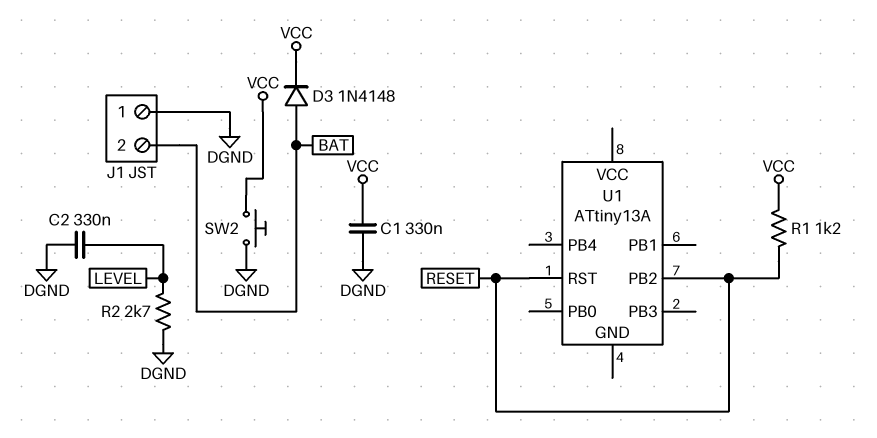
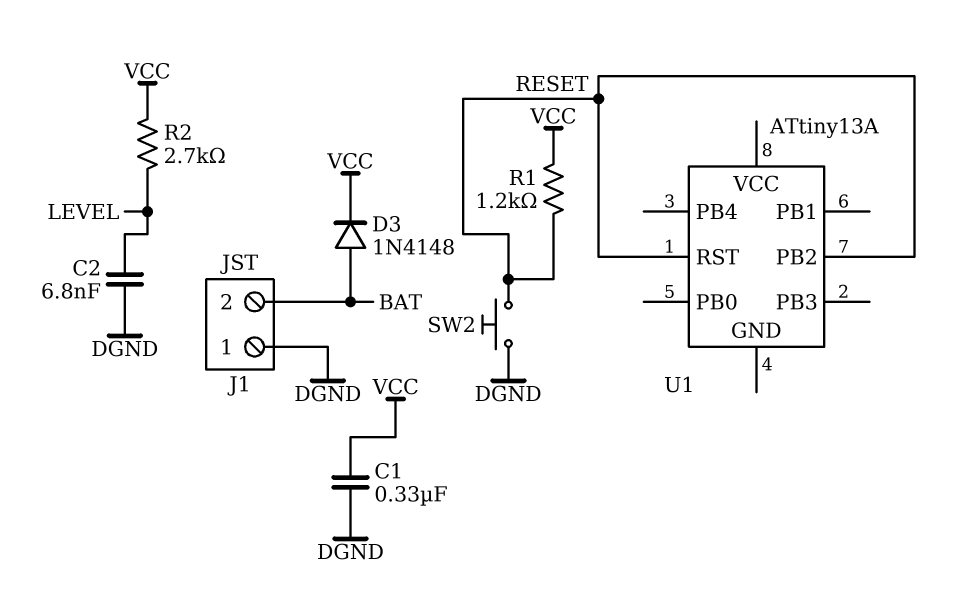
C2: 330nF (DGND, LEVEL) -> 6.8nF (DGND, LEVEL)
R2: 2.7k (DGND, LEVEL) -> 2.7k (LEVEL, VCC)
SW2: button (DGND, VCC) -> button (DGND, RESET)

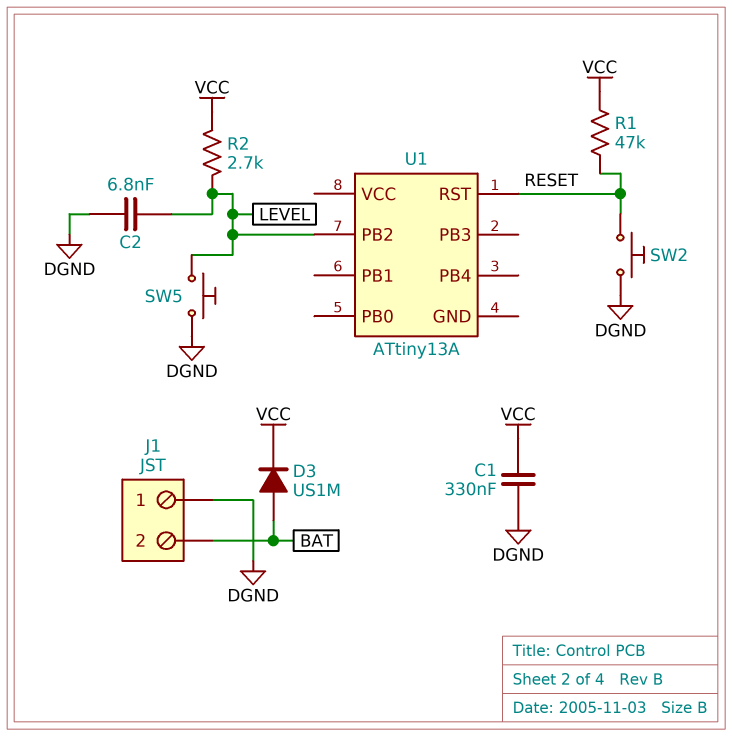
D3: diode 1N4148 (A BAT, K VCC) -> diode US1M (A BAT, K VCC)
R1: 1.2k (RESET, VCC) -> 47k (RESET, VCC)
SW5: none -> button (DGND, LEVEL)
U1 pin PB2: RESET -> LEVEL

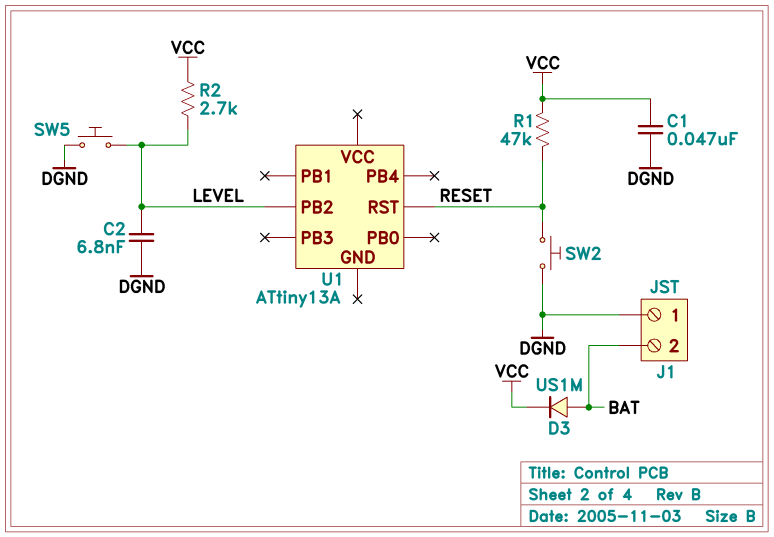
C1: 330nF (DGND, VCC) -> 47nF (DGND, VCC)

